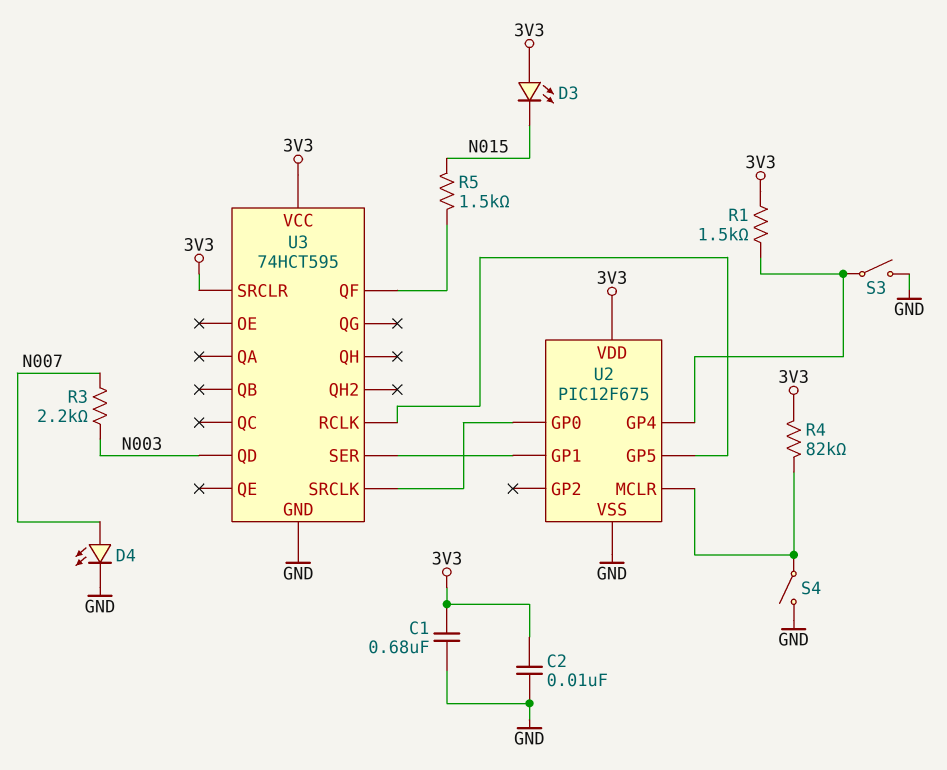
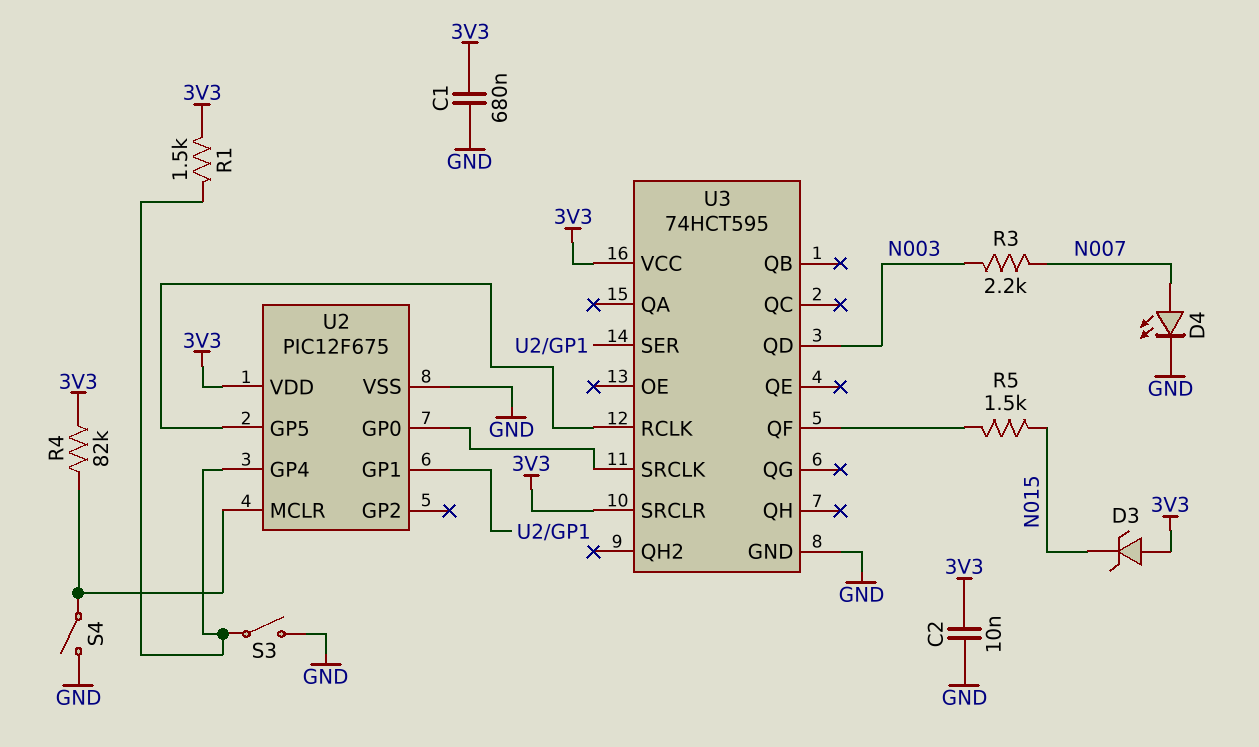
D3: LED (A 3V3, K N015) -> zener (A 3V3, K N015)

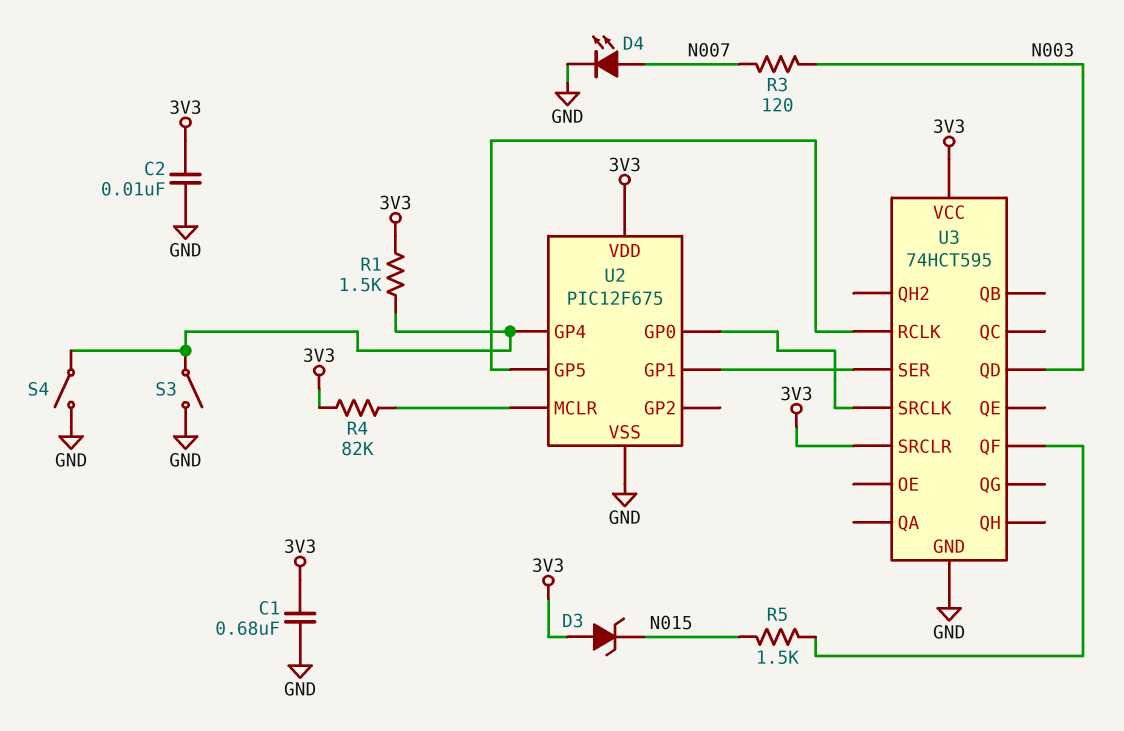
R3: 2.2k (N003, N007) -> 120 (N003, N007)
S4: switch (GND, U2/MCLR) -> switch (GND, U2/GP4)

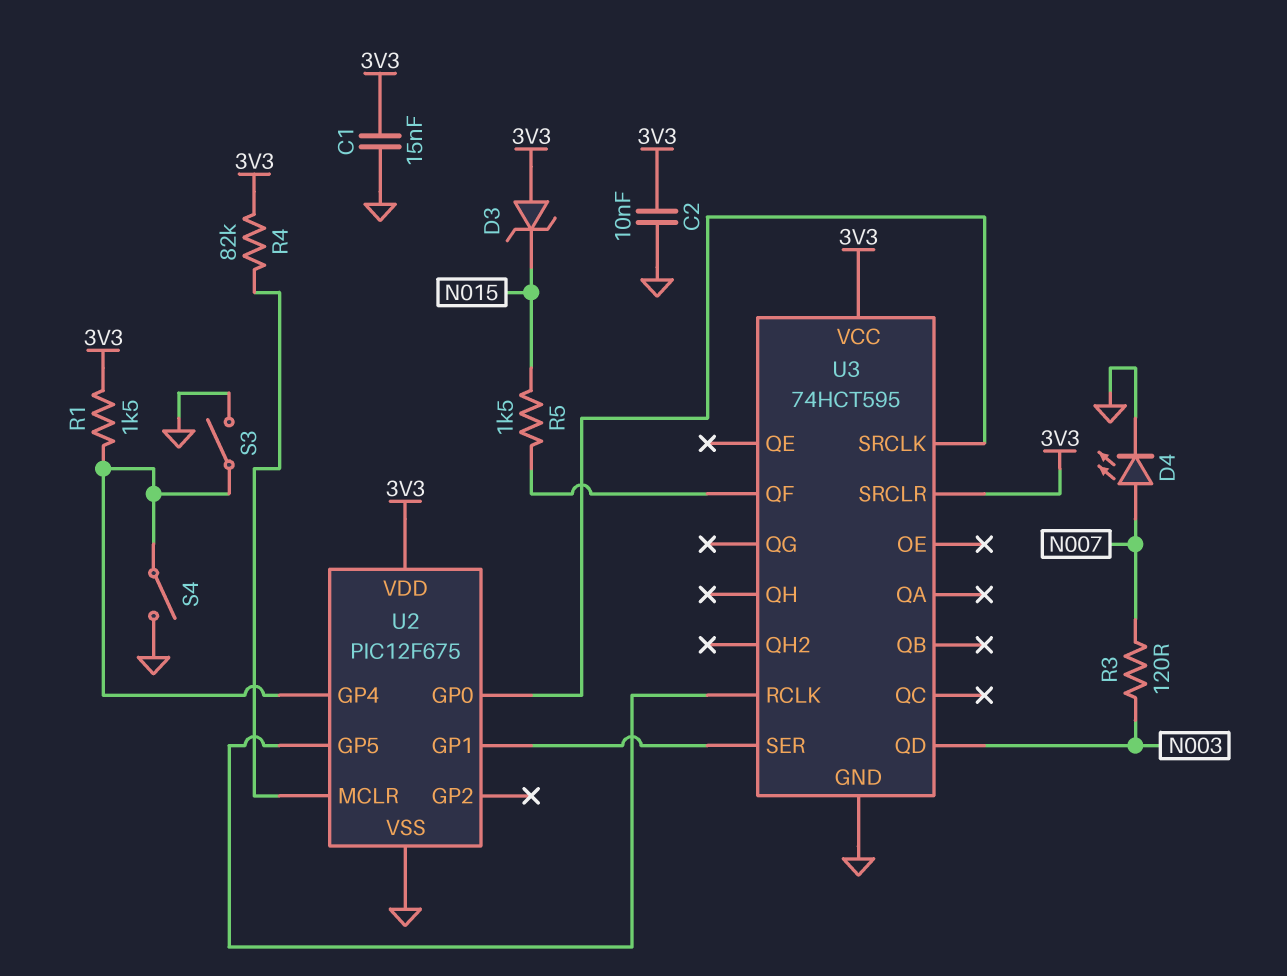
C1: 680nF (3V3, GND) -> 15nF (3V3, GND)

